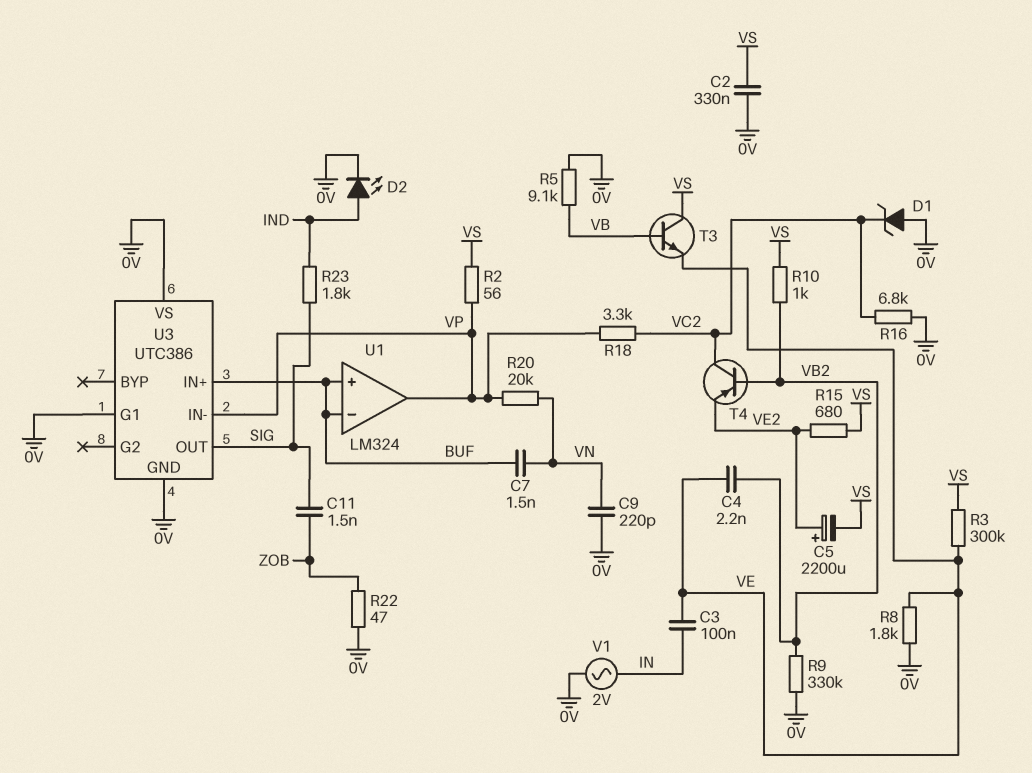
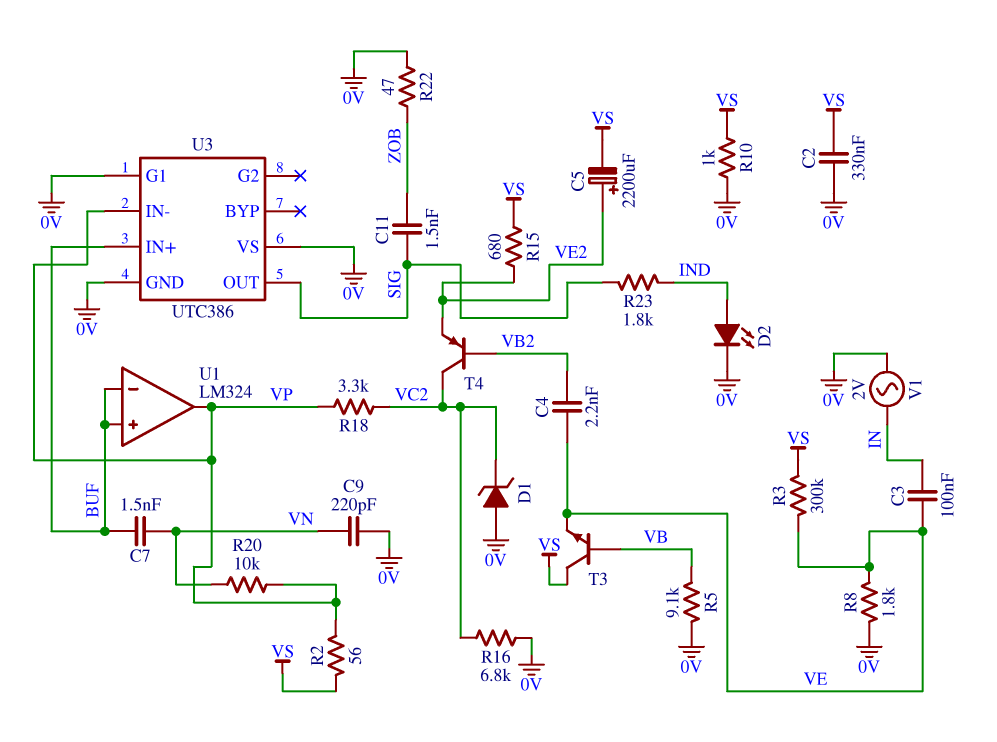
R9: 330k (0V, VB2) -> none
R10: 1k (VB2, VS) -> 1k (0V, VS)
R20: 20k (VN, VP) -> 10k (VN, VP)

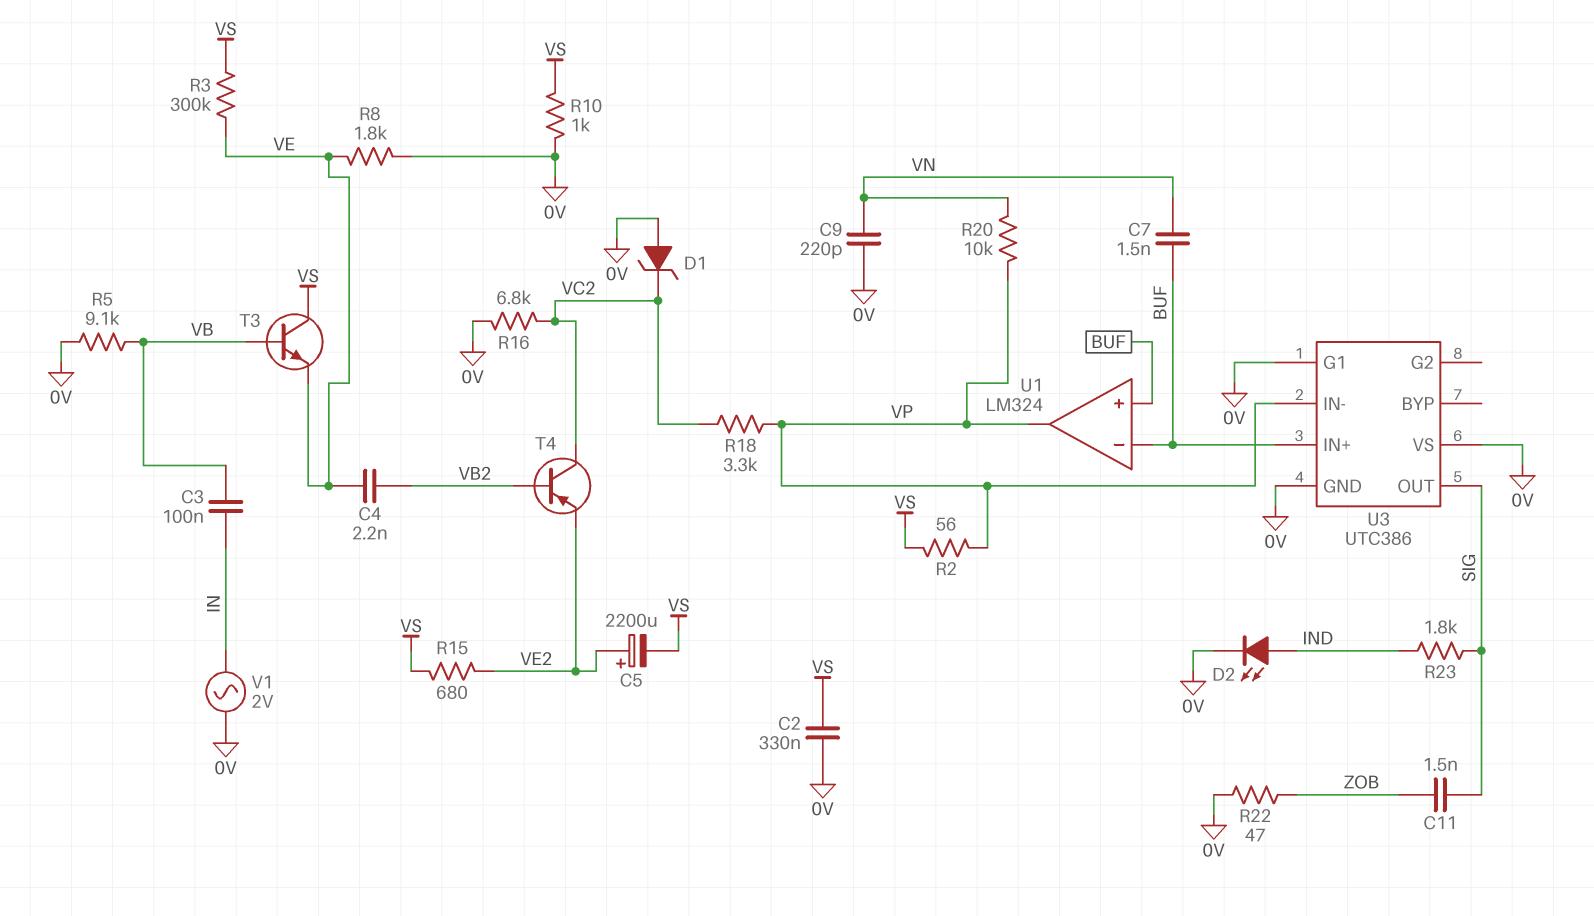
C3: 100nF (IN, VE) -> 100nF (IN, VB)

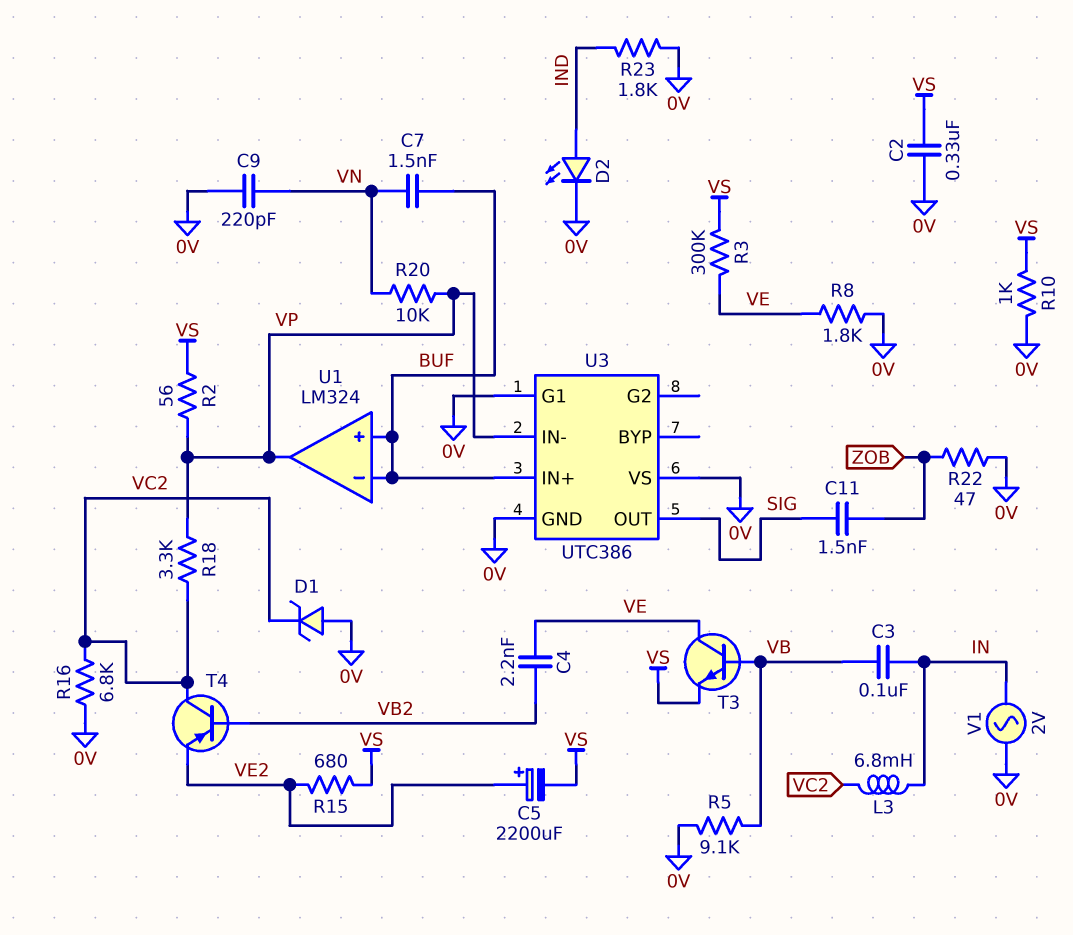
L3: none -> 6.8mH (IN, VC2)
R23: 1.8k (IND, SIG) -> 1.8k (0V, IND)
T3: NPN (B VB, C VS, E VE) -> NPN (B VB, C VE, E VS)

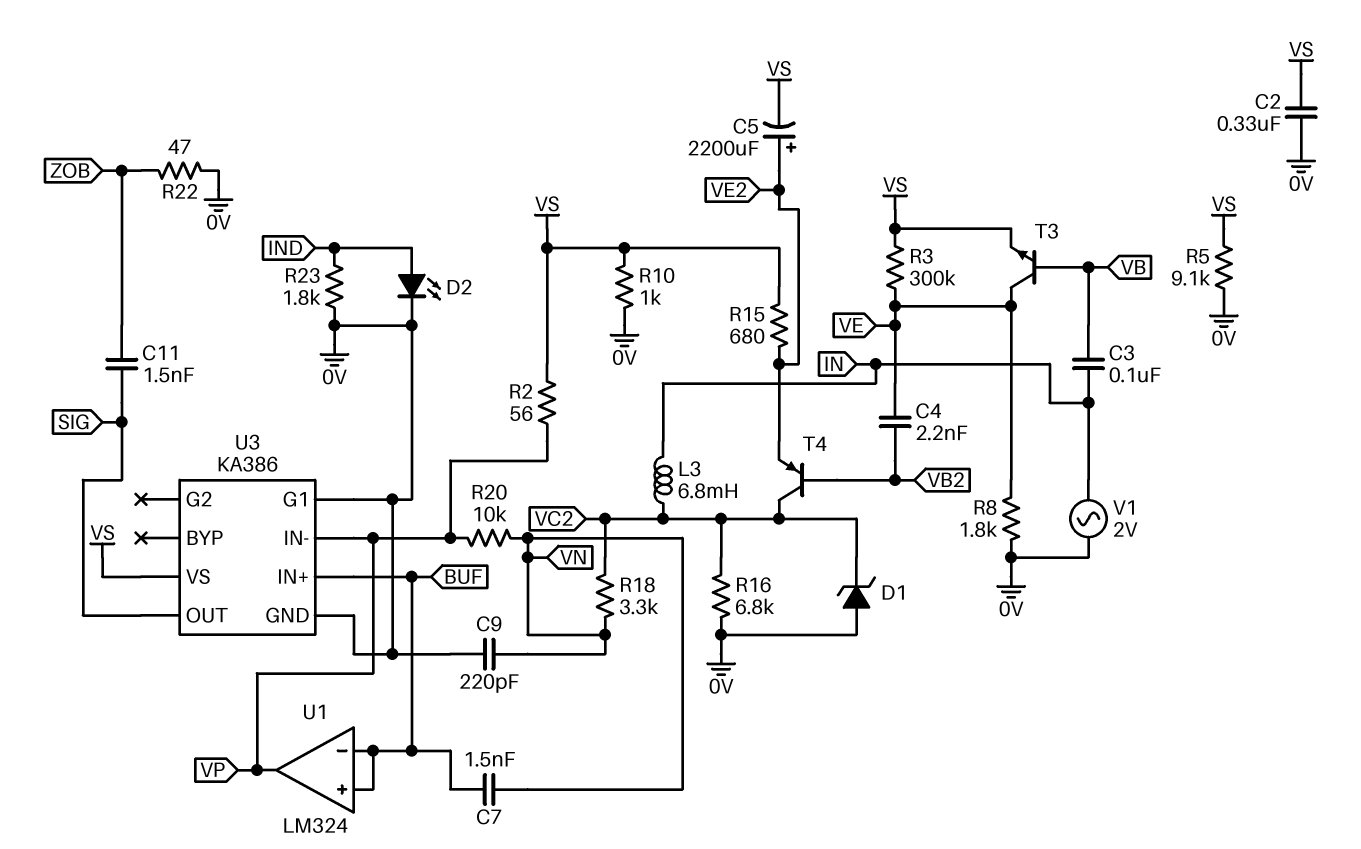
R5: 9.1k (0V, VB) -> 9.1k (0V, VS)
R18: 3.3k (VC2, VP) -> 3.3k (VC2, VN)
U3: UTC386 -> KA386
U3 pin VS: 0V -> VS

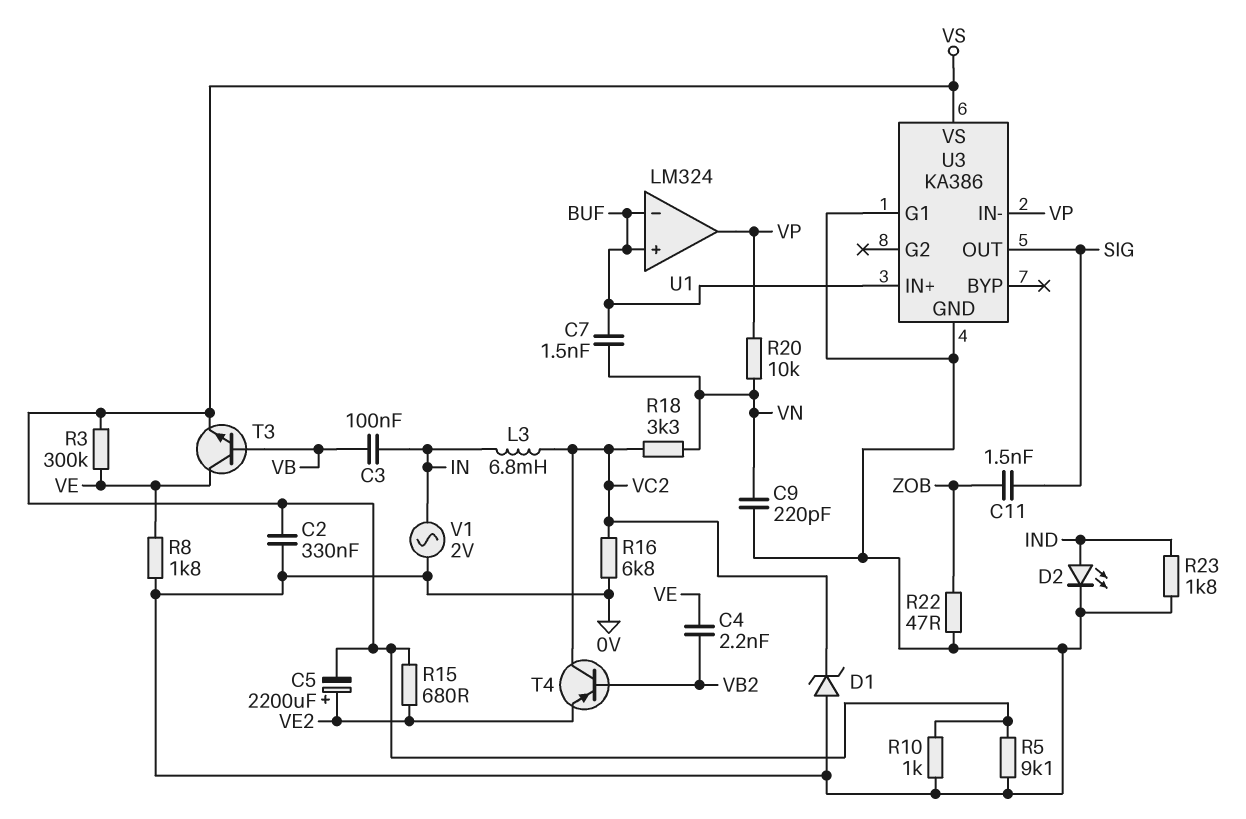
R2: 56 (VP, VS) -> none

